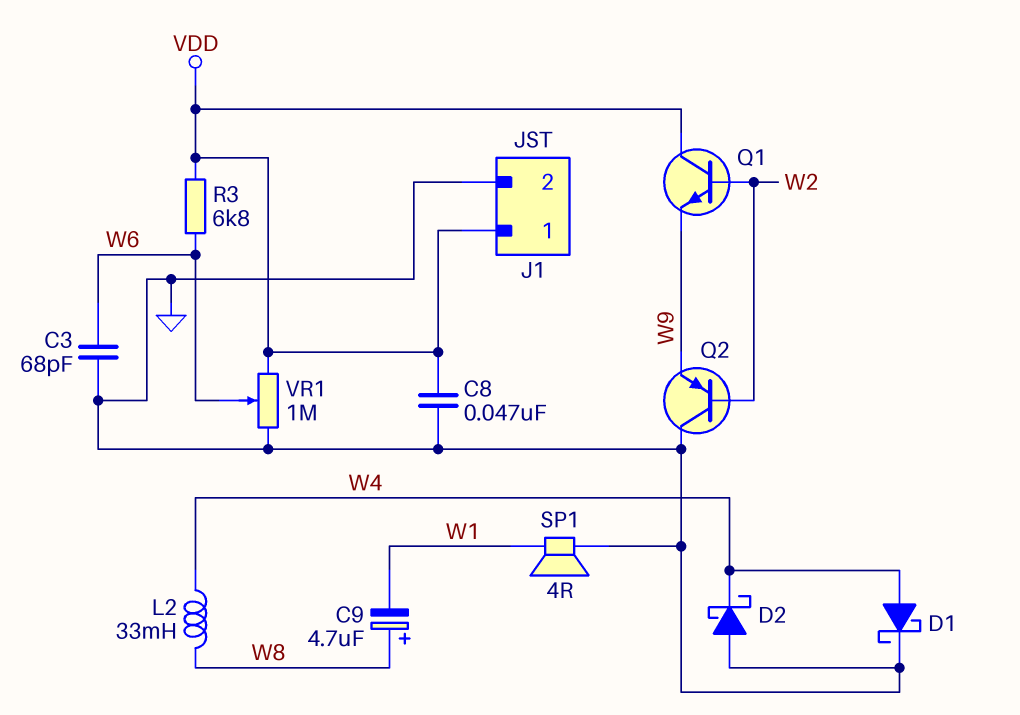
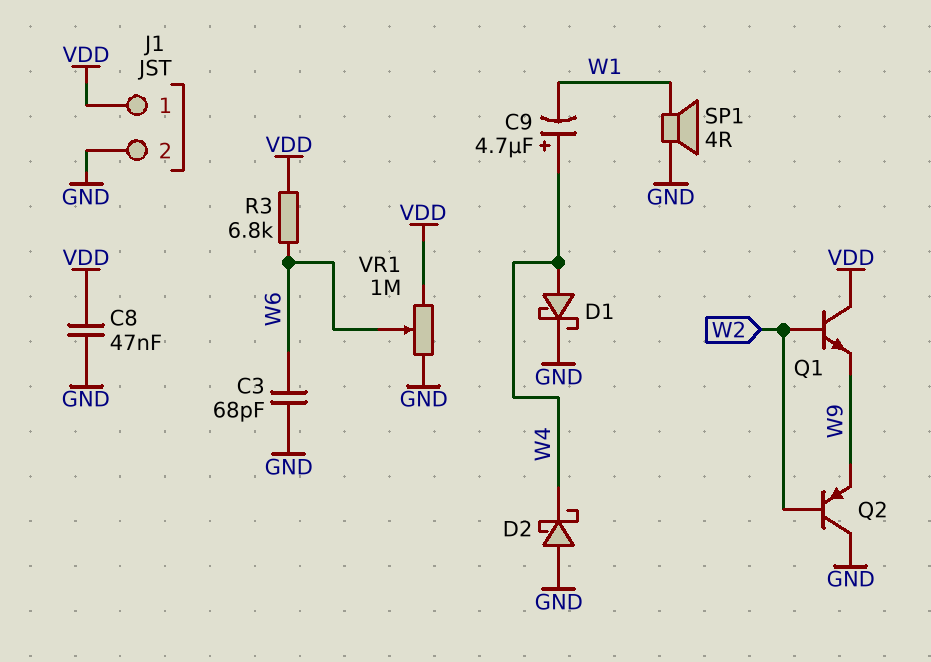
C9: 4.7uF (plus W8, minus W1) -> 4.7uF (plus W4, minus W1)
L2: 33mH (W4, W8) -> none

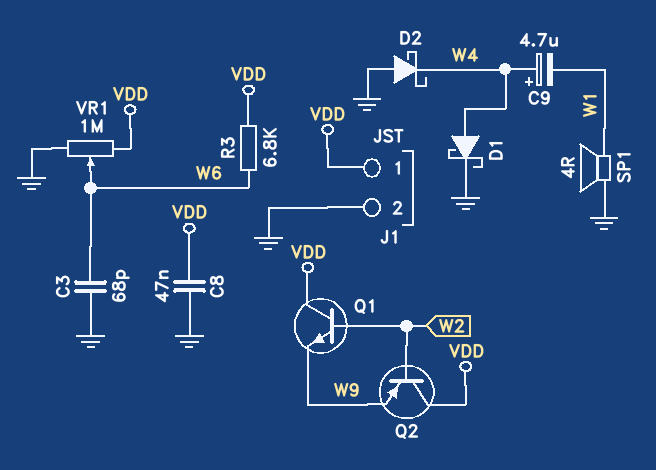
Q2: PNP (B W2, C GND, E W9) -> PNP (B W2, C VDD, E W9)

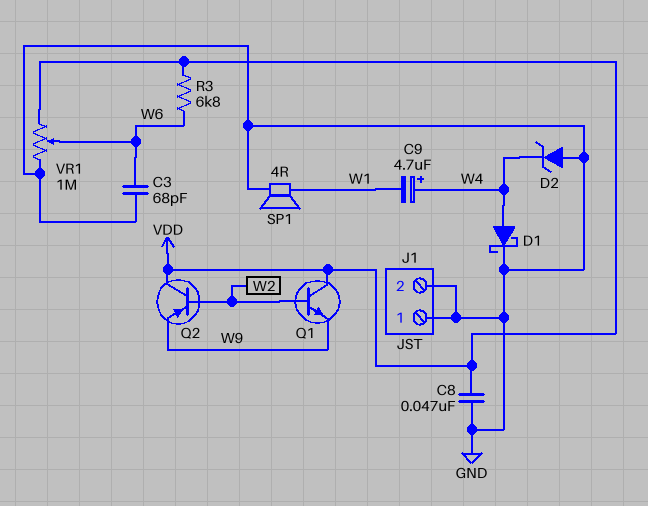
D2: schottky (A GND, K W4) -> zener (A GND, K W4)
J1 pin 1: VDD -> GND

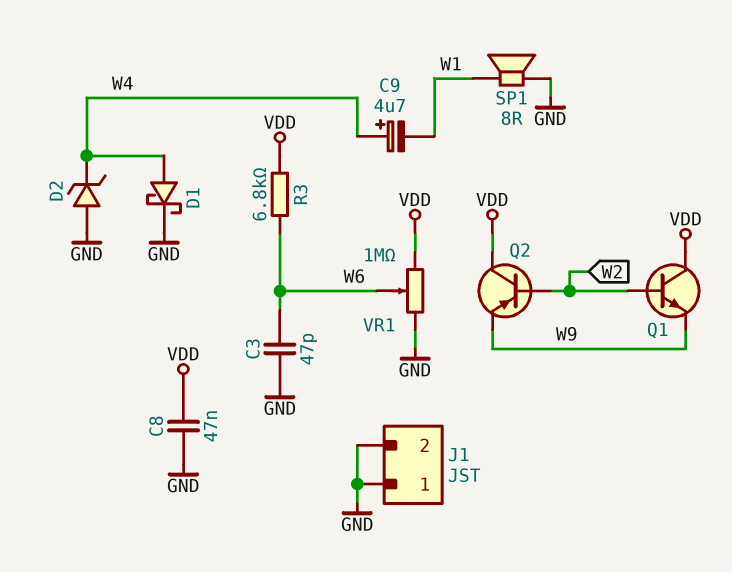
C3: 68pF (GND, W6) -> 47pF (GND, W6)
SP1: speaker 4R (GND, W1) -> speaker 8R (GND, W1)

